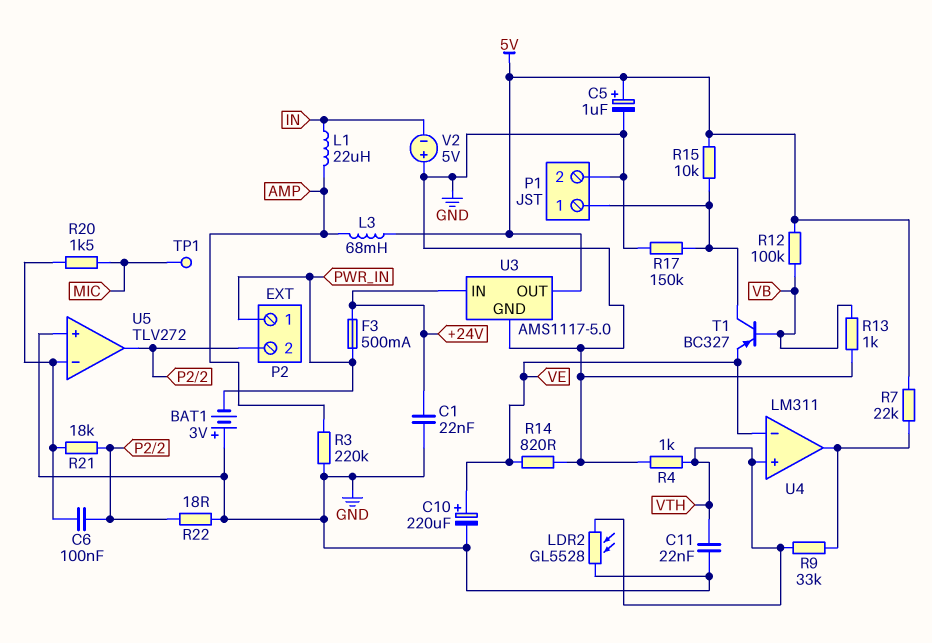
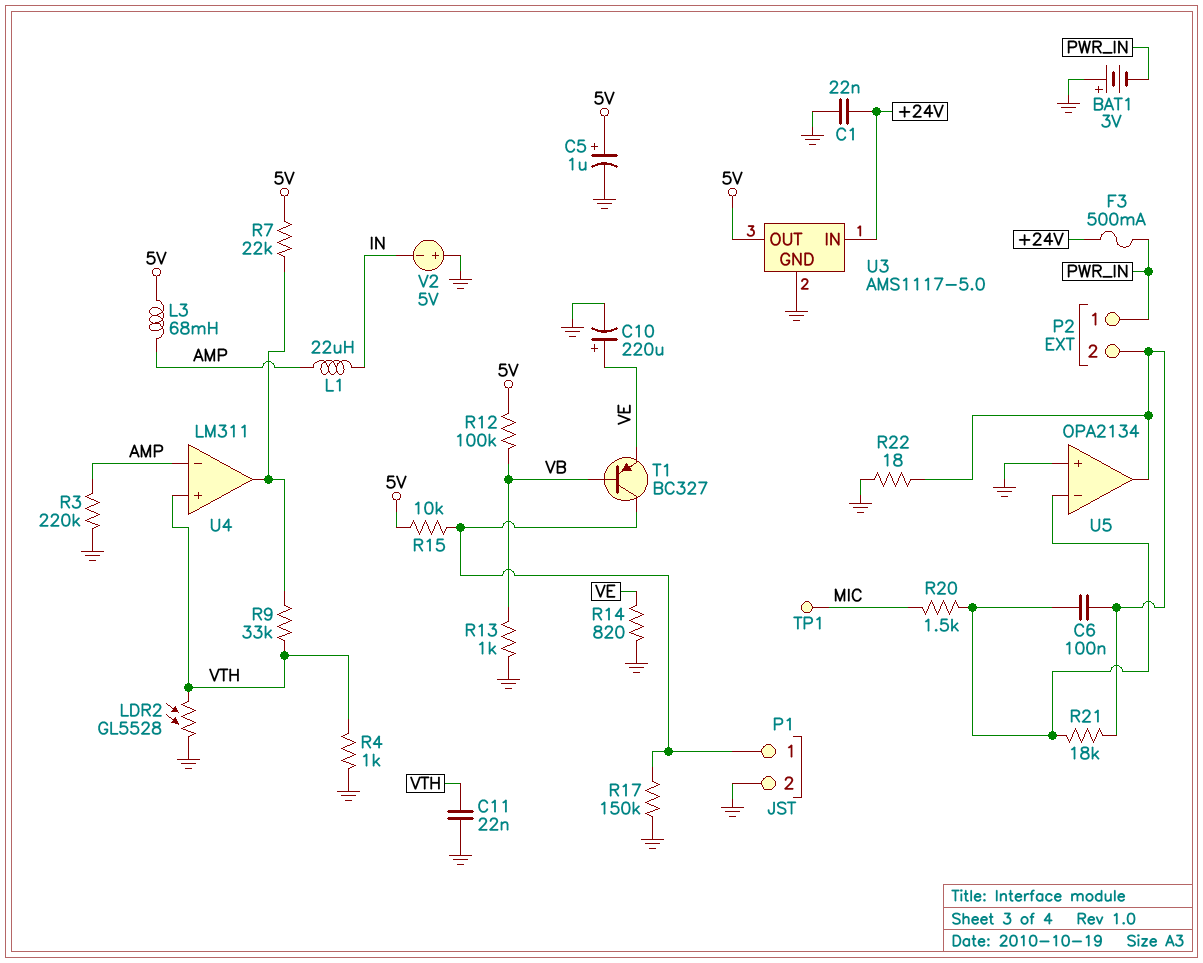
U4 pin in-: VE -> AMP
U5: TLV272 -> OPA2134

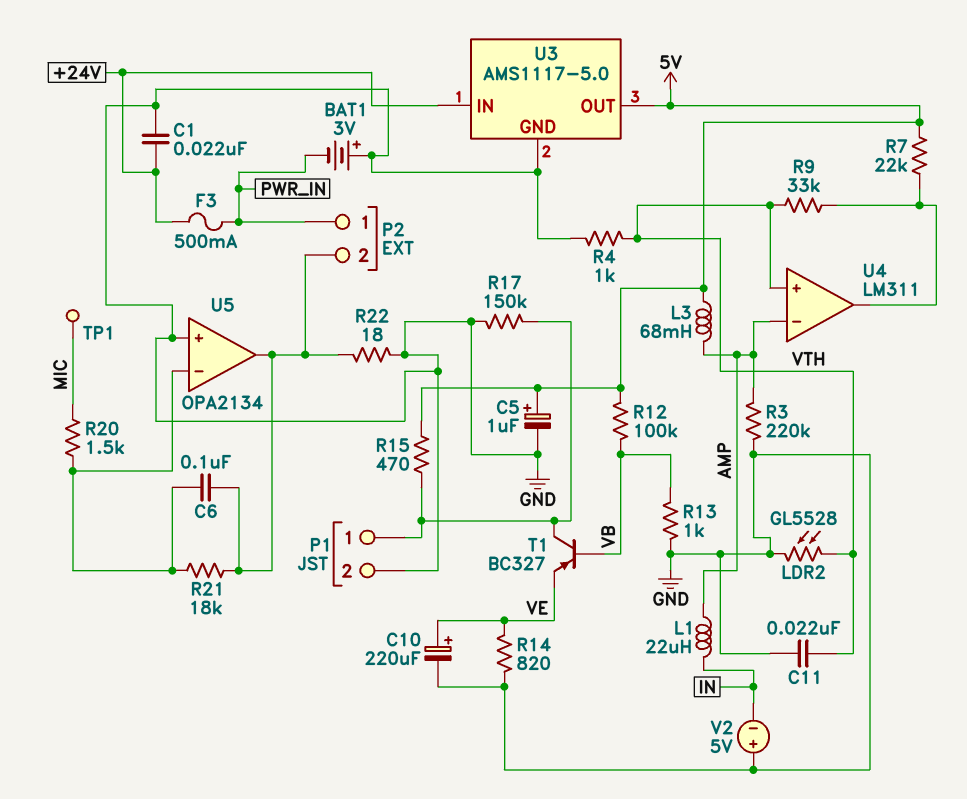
R15: 10k (5V, P1/1) -> 470 (5V, P1/1)

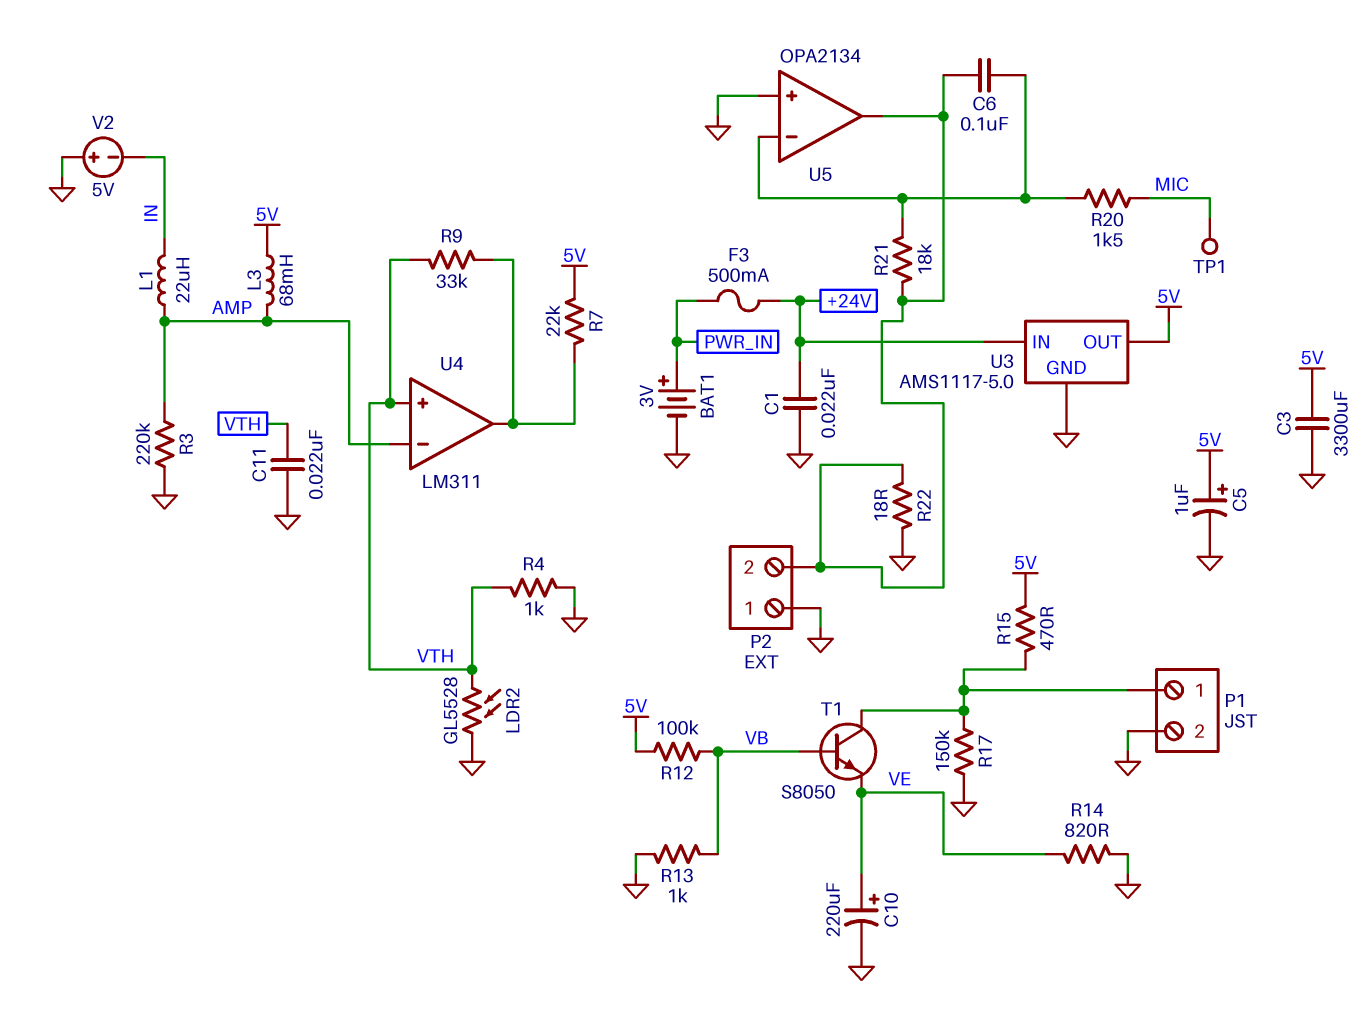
BAT1: 3V (plus GND, minus PWR_IN) -> 3V (plus PWR_IN, minus GND)
C3: none -> 3300uF (5V, GND)
P2 pin 1: PWR_IN -> GND
T1: PNP BC327 (B VB, C P1/1, E VE) -> NPN S8050 (B VB, C P1/1, E VE)

